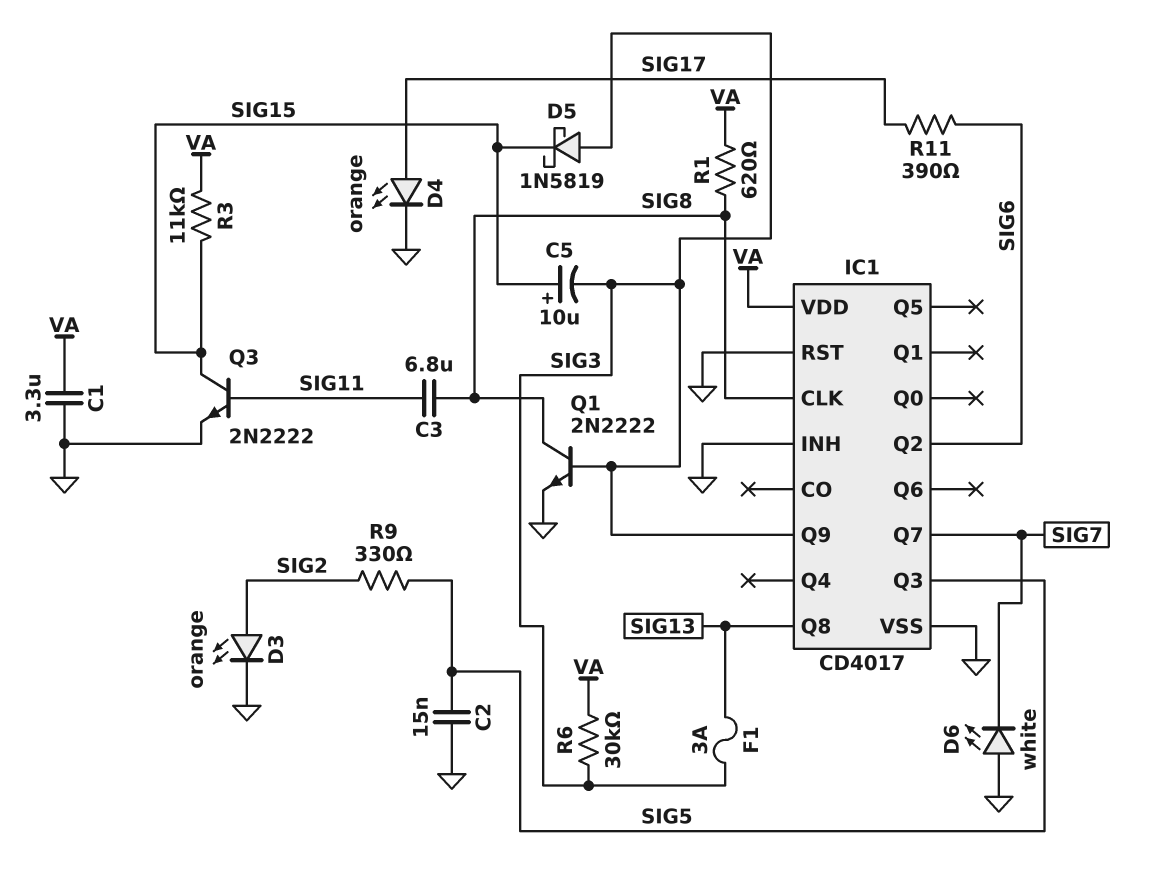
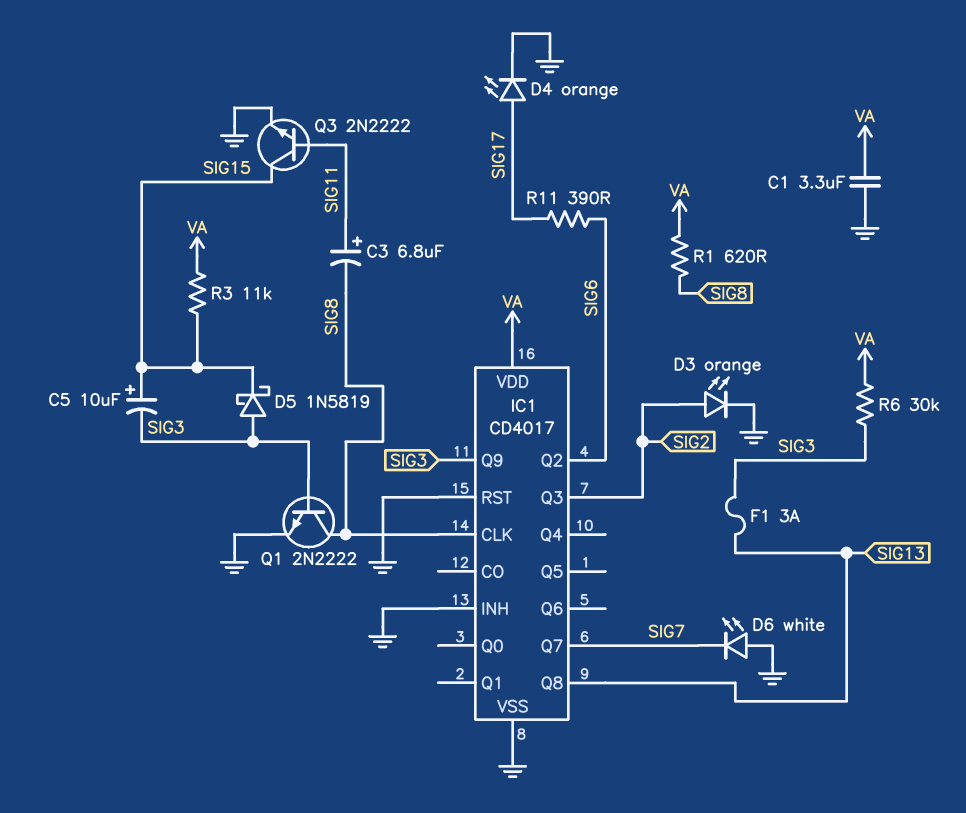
C2: 15nF (GND, SIG5) -> none
C3: 6.8uF (SIG8, SIG11) -> 6.8uF (plus SIG11, minus SIG8)
IC1 pin Q3: SIG5 -> SIG2
R9: 330 (SIG2, SIG5) -> none

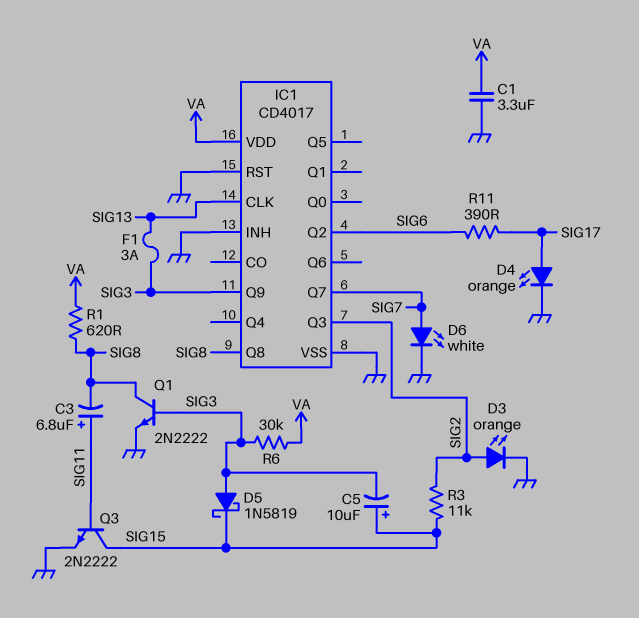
D6: LED white (A GND, K SIG7) -> LED white (A SIG7, K GND)
IC1 pin CLK: SIG8 -> SIG13
IC1 pin Q8: SIG13 -> SIG8
R3: 11k (SIG15, VA) -> 11k (SIG2, SIG15)

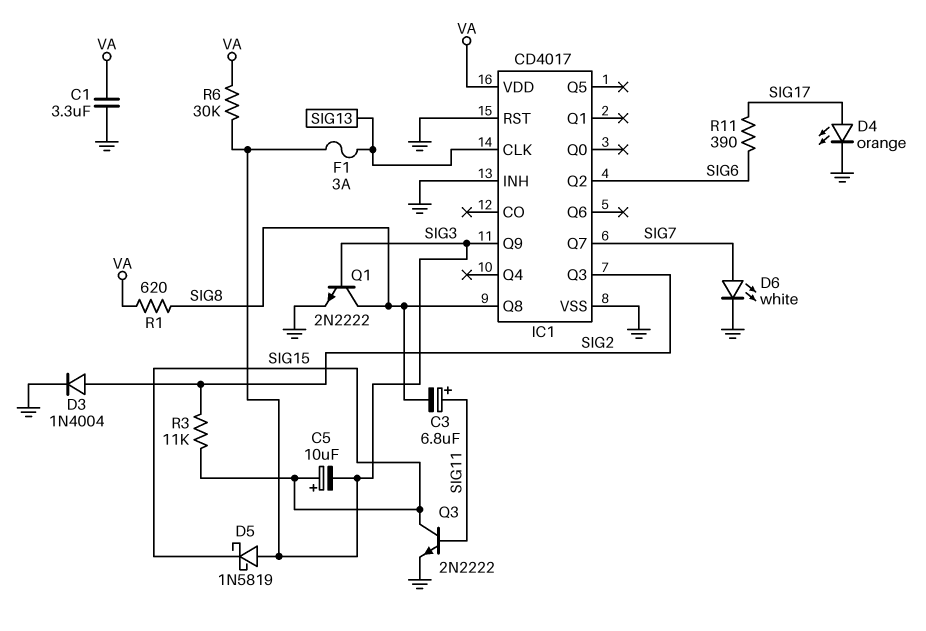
D3: LED orange (A SIG2, K GND) -> diode 1N4004 (A SIG2, K GND)

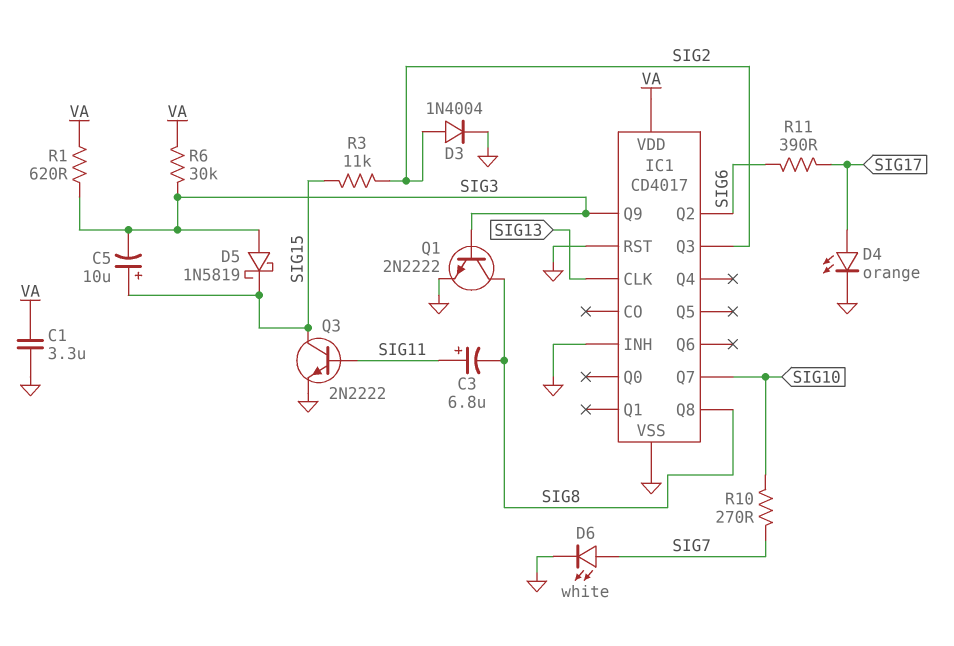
F1: 3A (SIG3, SIG13) -> none
IC1 pin Q7: SIG7 -> SIG10
R1: 620 (SIG8, VA) -> 620 (SIG3, VA)
R10: none -> 270 (SIG7, SIG10)

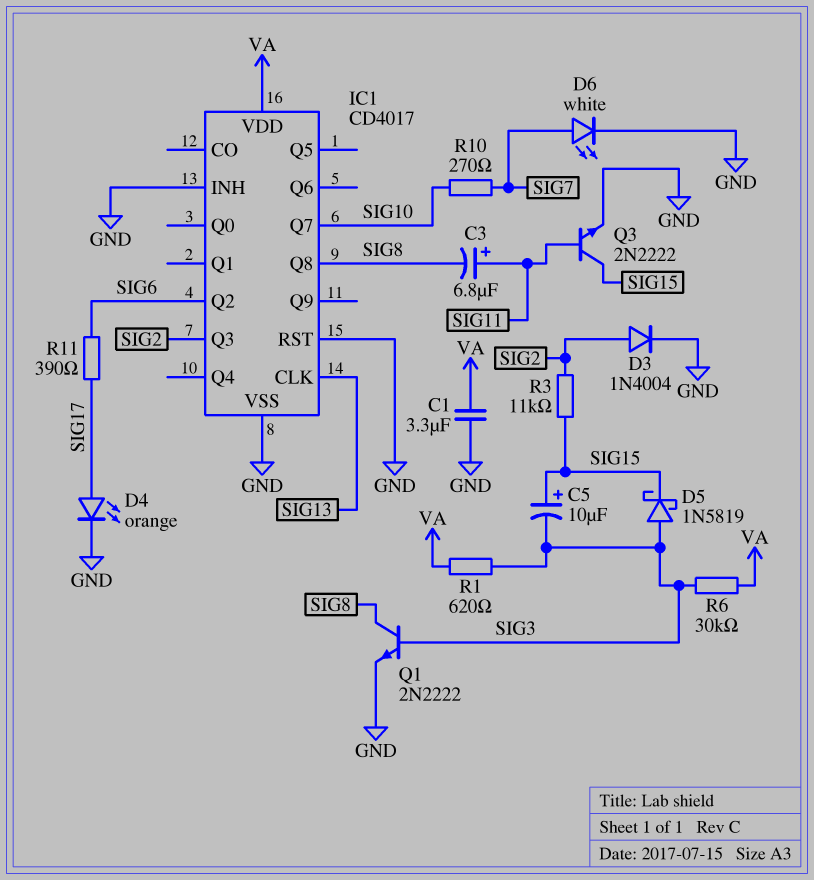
IC1 pin Q9: SIG3 -> none

